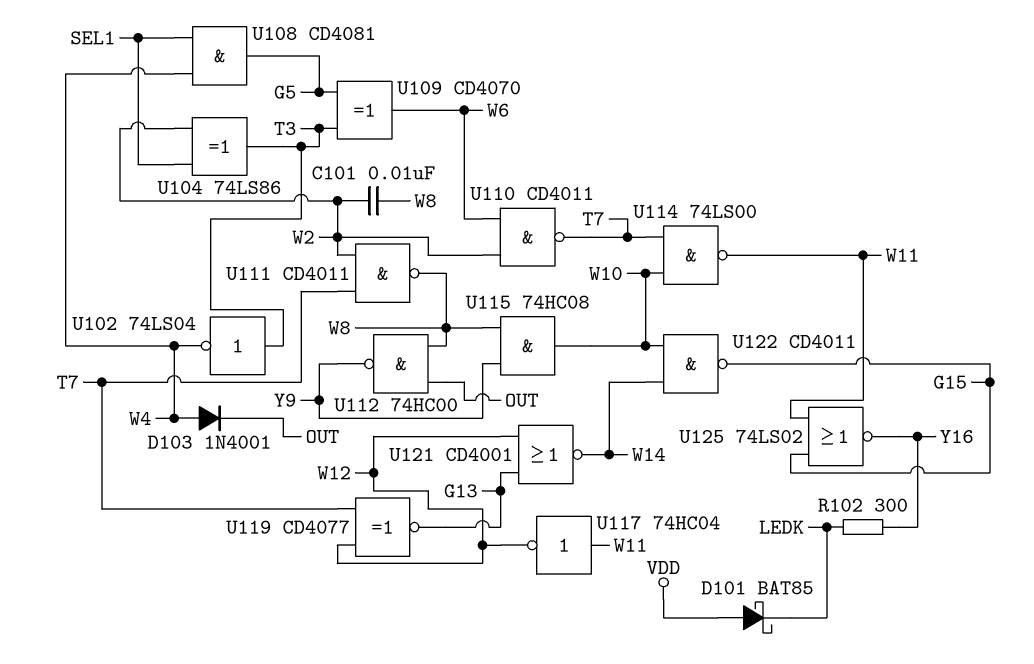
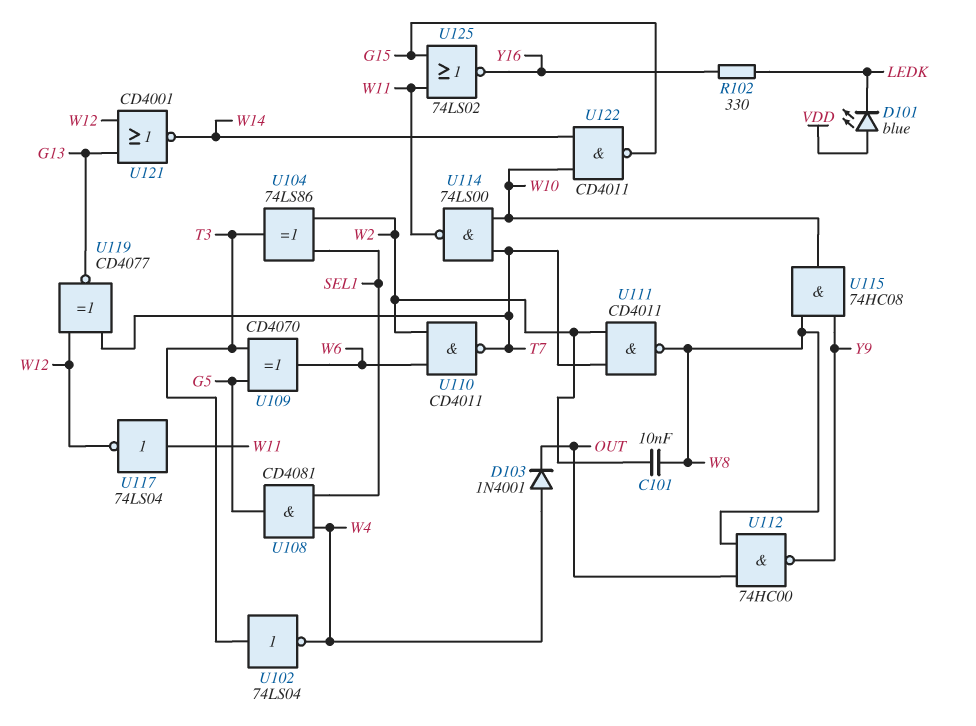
D101: schottky BAT85 (A VDD, K LEDK) -> LED blue (A VDD, K LEDK)
R102: 300 (LEDK, Y16) -> 330 (LEDK, Y16)
U117: NOT 74HC04 (in W11, out W12) -> NOT 74LS04 (in W11, out W12)

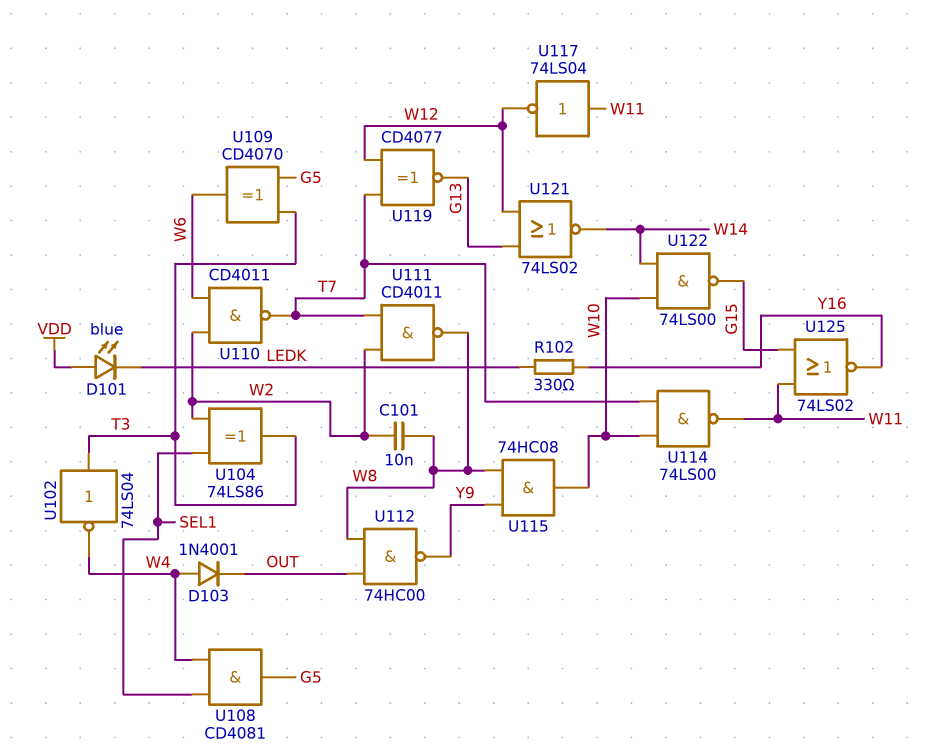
U121: NOR CD4001 (in G13, in W12, out W14) -> NOR 74LS02 (in G13, in W12, out W14)
U122: NAND CD4011 (in W10, in W14, out G15) -> NAND 74LS00 (in W10, in W14, out G15)

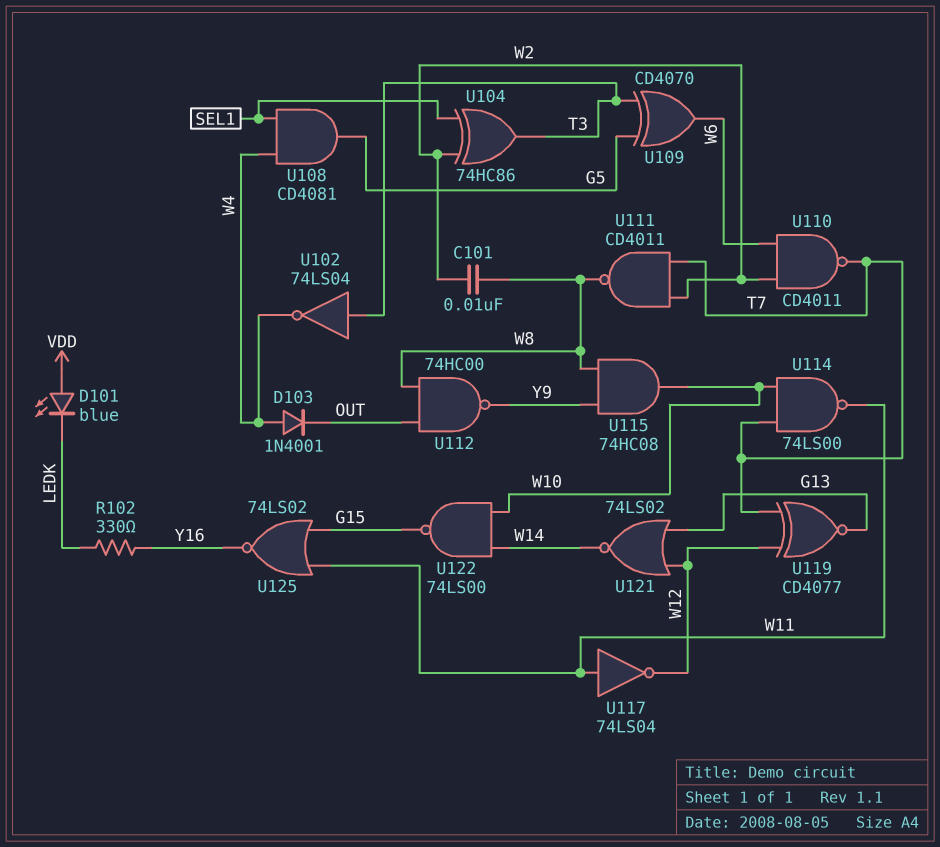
U104: XOR 74LS86 (in SEL1, in W2, out T3) -> XOR 74HC86 (in SEL1, in W2, out T3)

